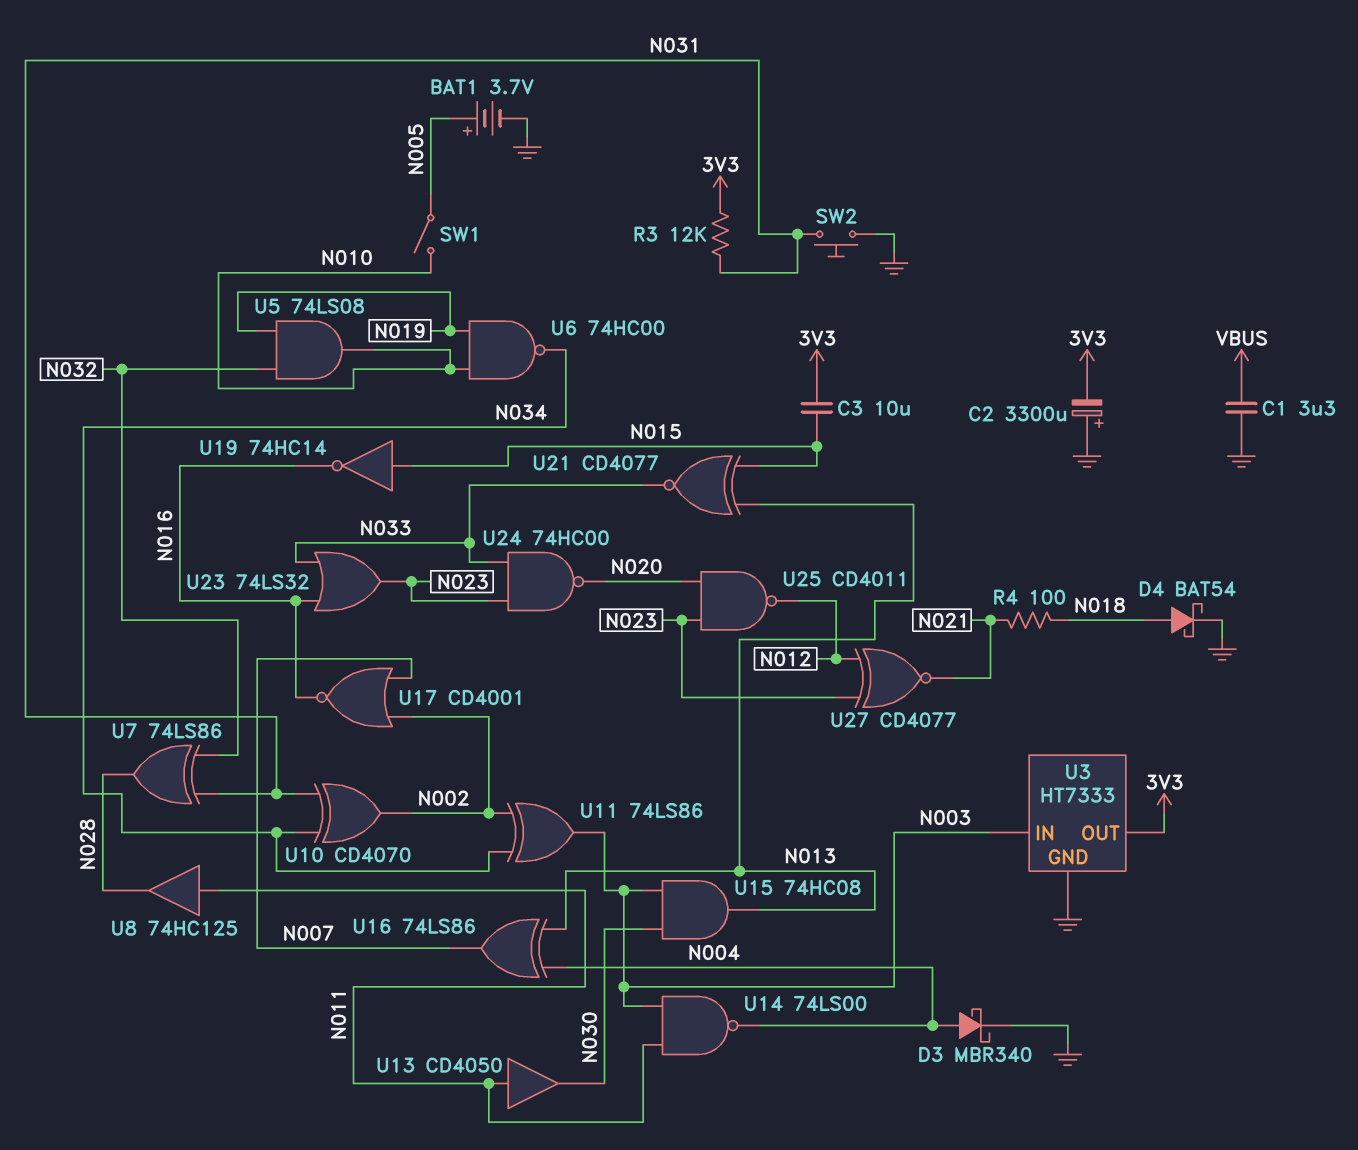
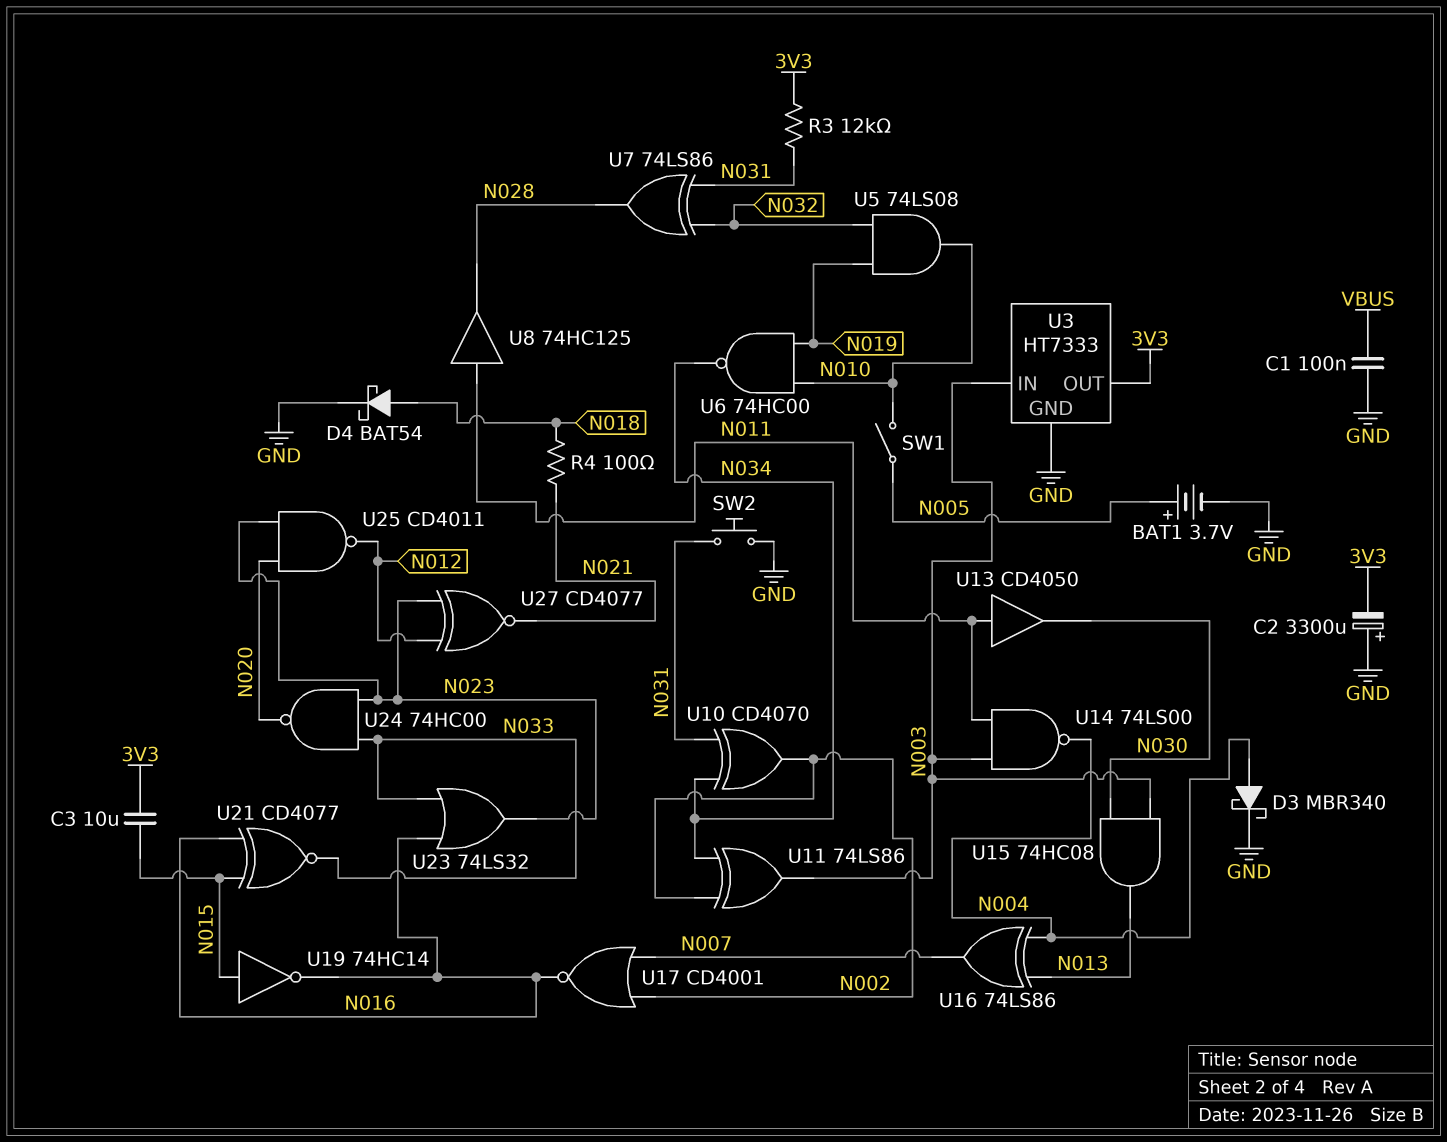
C1: 3.3uF (GND, VBUS) -> 100nF (GND, VBUS)
U21: XNOR CD4077 (in N013, in N015, out N033) -> XNOR CD4077 (in N015, in N016, out N033)

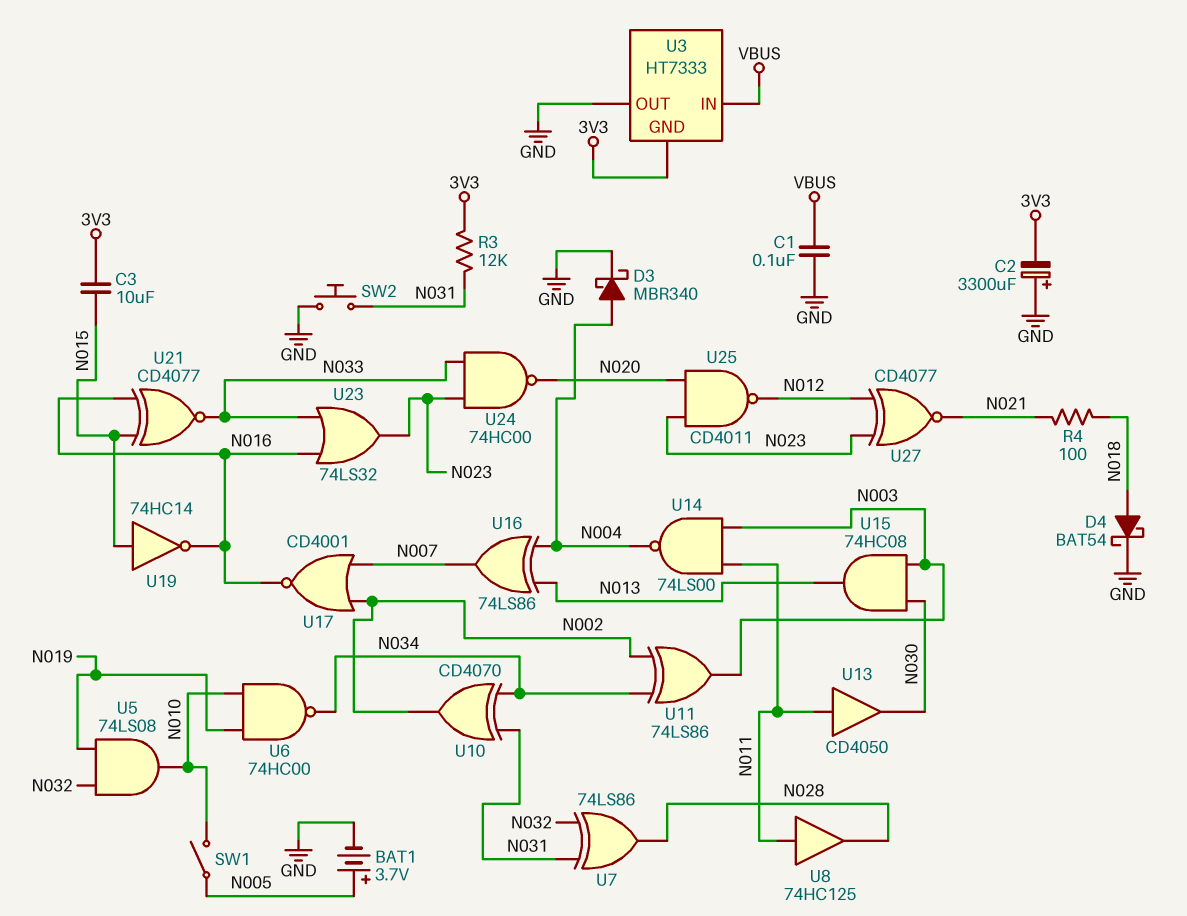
U3 pin GND: GND -> 3V3
U3 pin IN: N003 -> VBUS
U3 pin OUT: 3V3 -> GND

